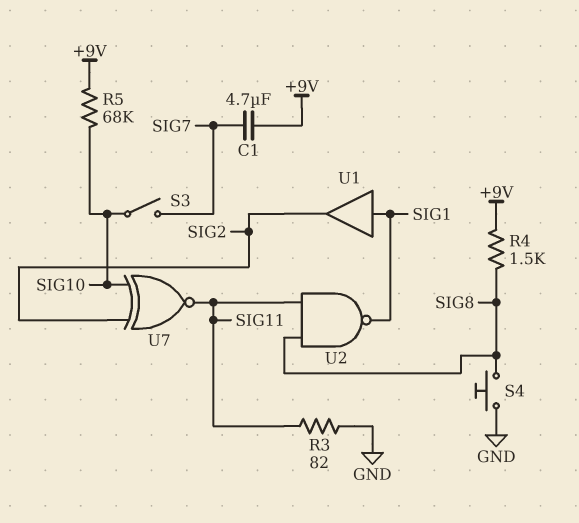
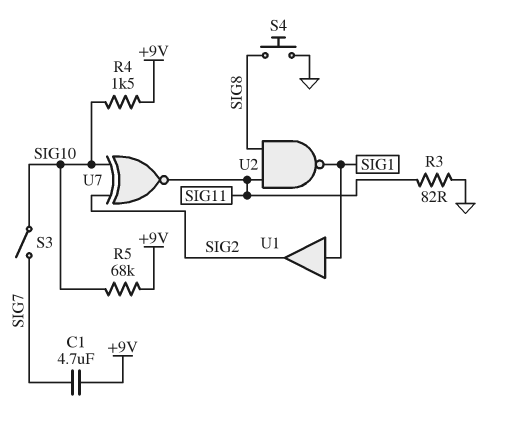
R4: 1.5k (+9V, SIG8) -> 1.5k (+9V, SIG10)

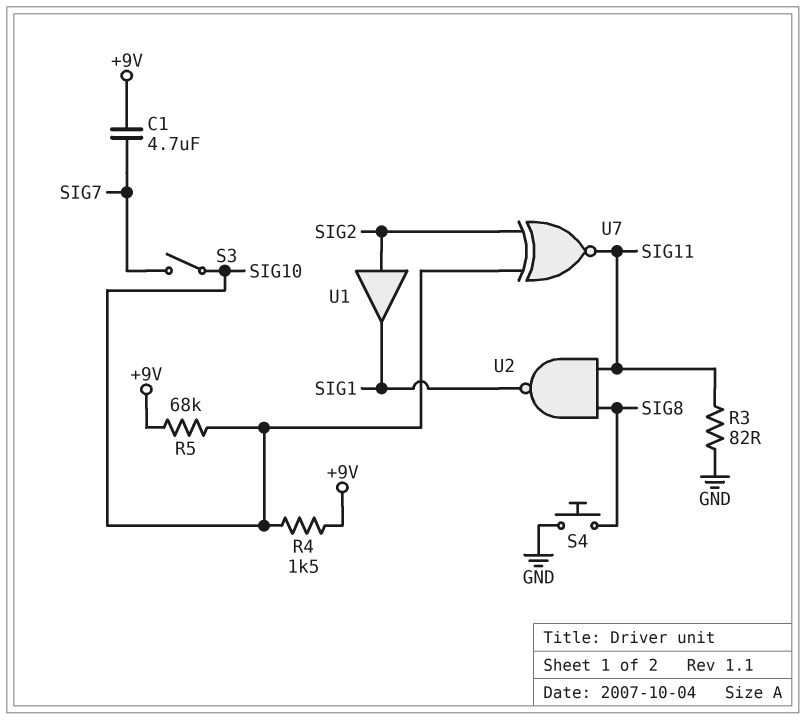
U1: buffer (in SIG1, out SIG2) -> buffer (in SIG2, out SIG1)

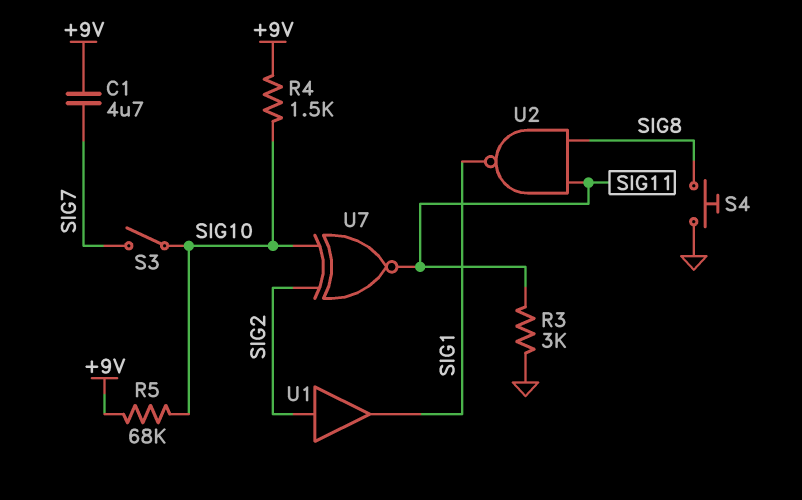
R3: 82 (GND, SIG11) -> 3k (GND, SIG11)

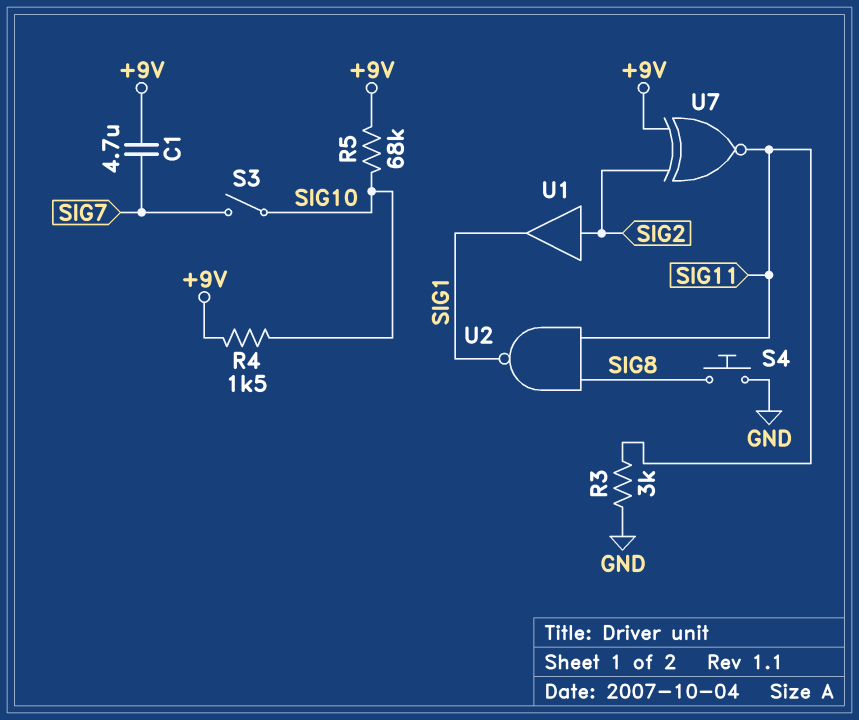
U7: XNOR (in SIG2, in SIG10, out SIG11) -> XNOR (in +9V, in SIG2, out SIG11)

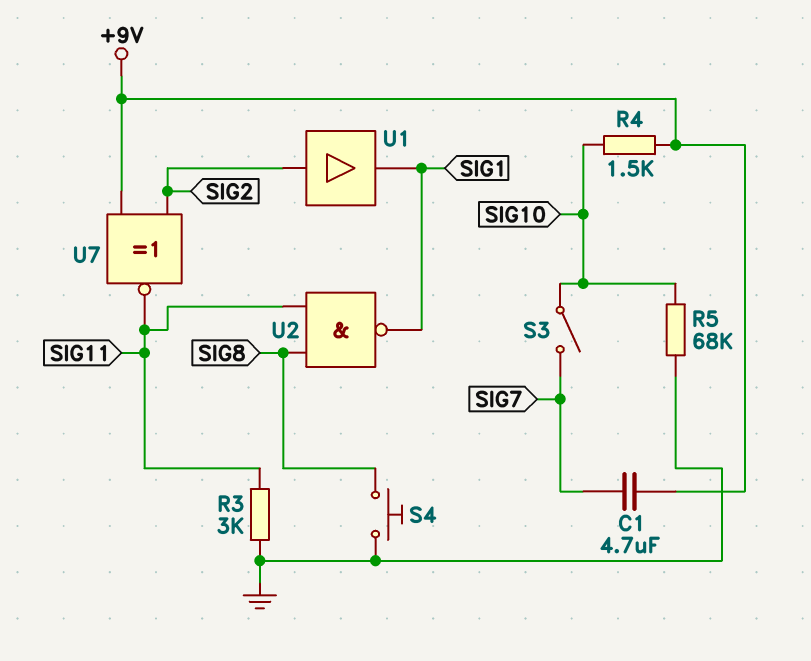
R5: 68k (+9V, SIG10) -> 68k (GND, SIG10)

